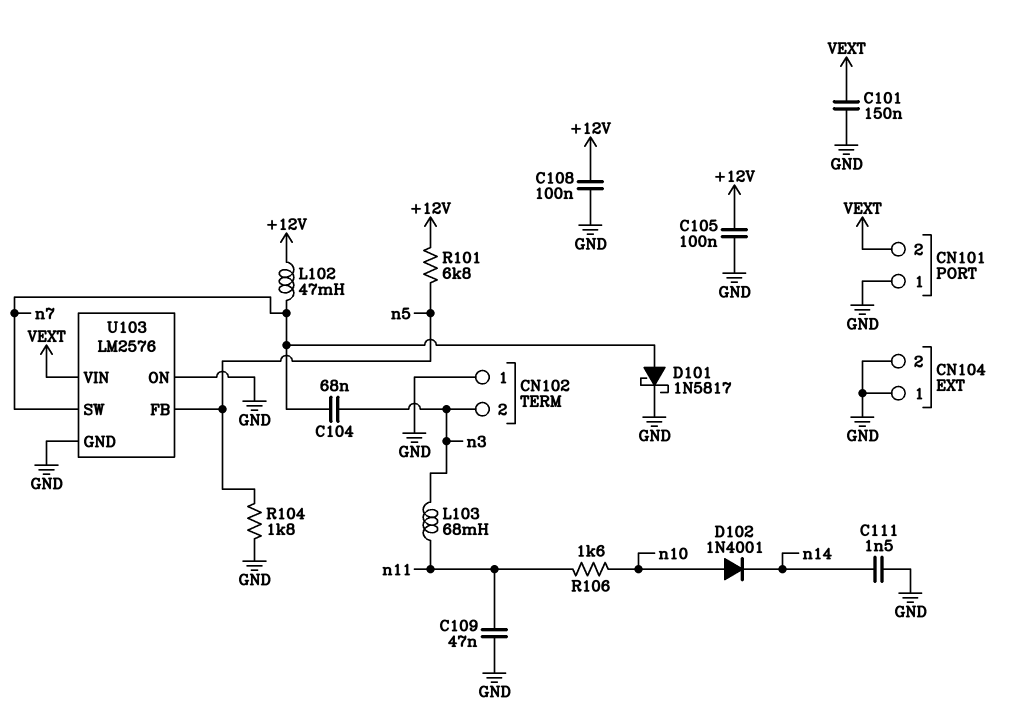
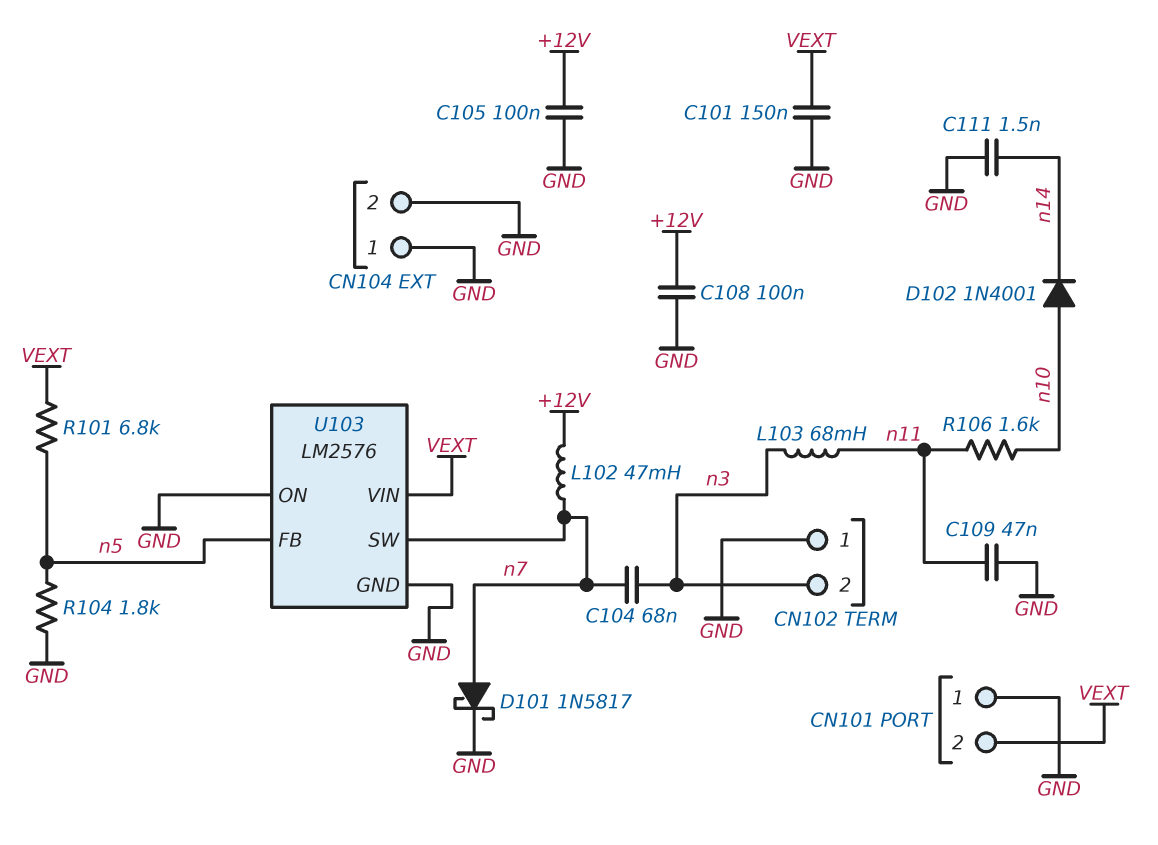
R101: 6.8k (+12V, n5) -> 6.8k (VEXT, n5)

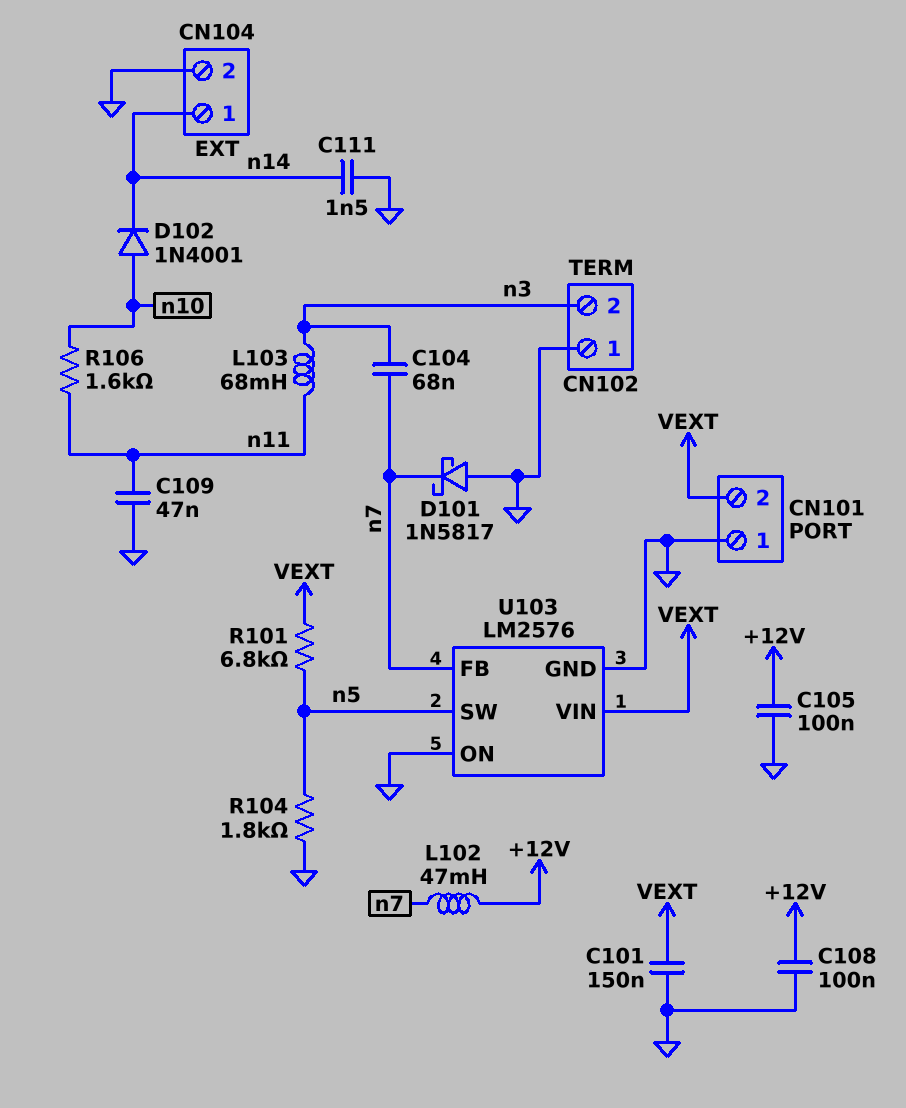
CN104 pin 1: GND -> n14
D101: schottky 1N5817 (A n7, K GND) -> schottky 1N5817 (A GND, K n7)
U103 pin FB: n5 -> n7
U103 pin SW: n7 -> n5

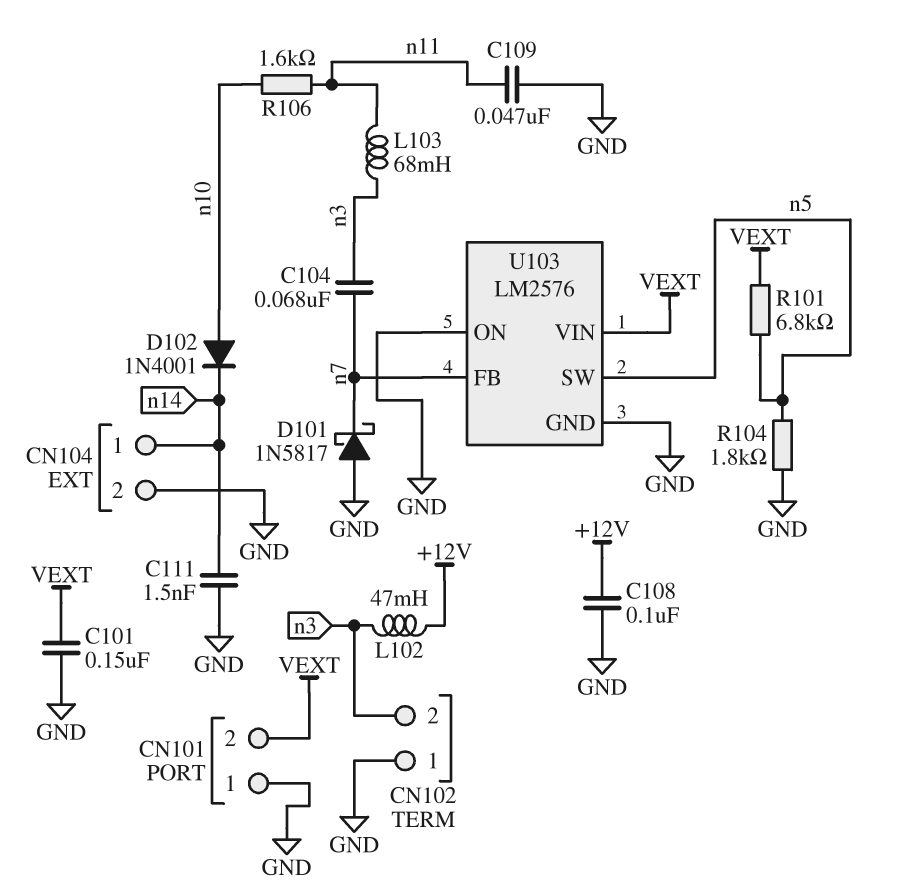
C105: 100nF (+12V, GND) -> none
L102: 47mH (+12V, n7) -> 47mH (+12V, n3)

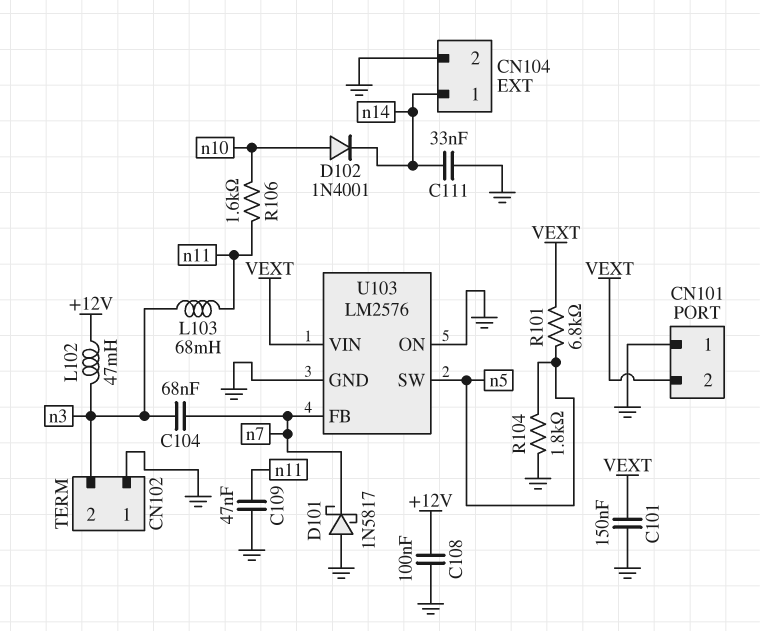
C111: 1.5nF (GND, n14) -> 33nF (GND, n14)

